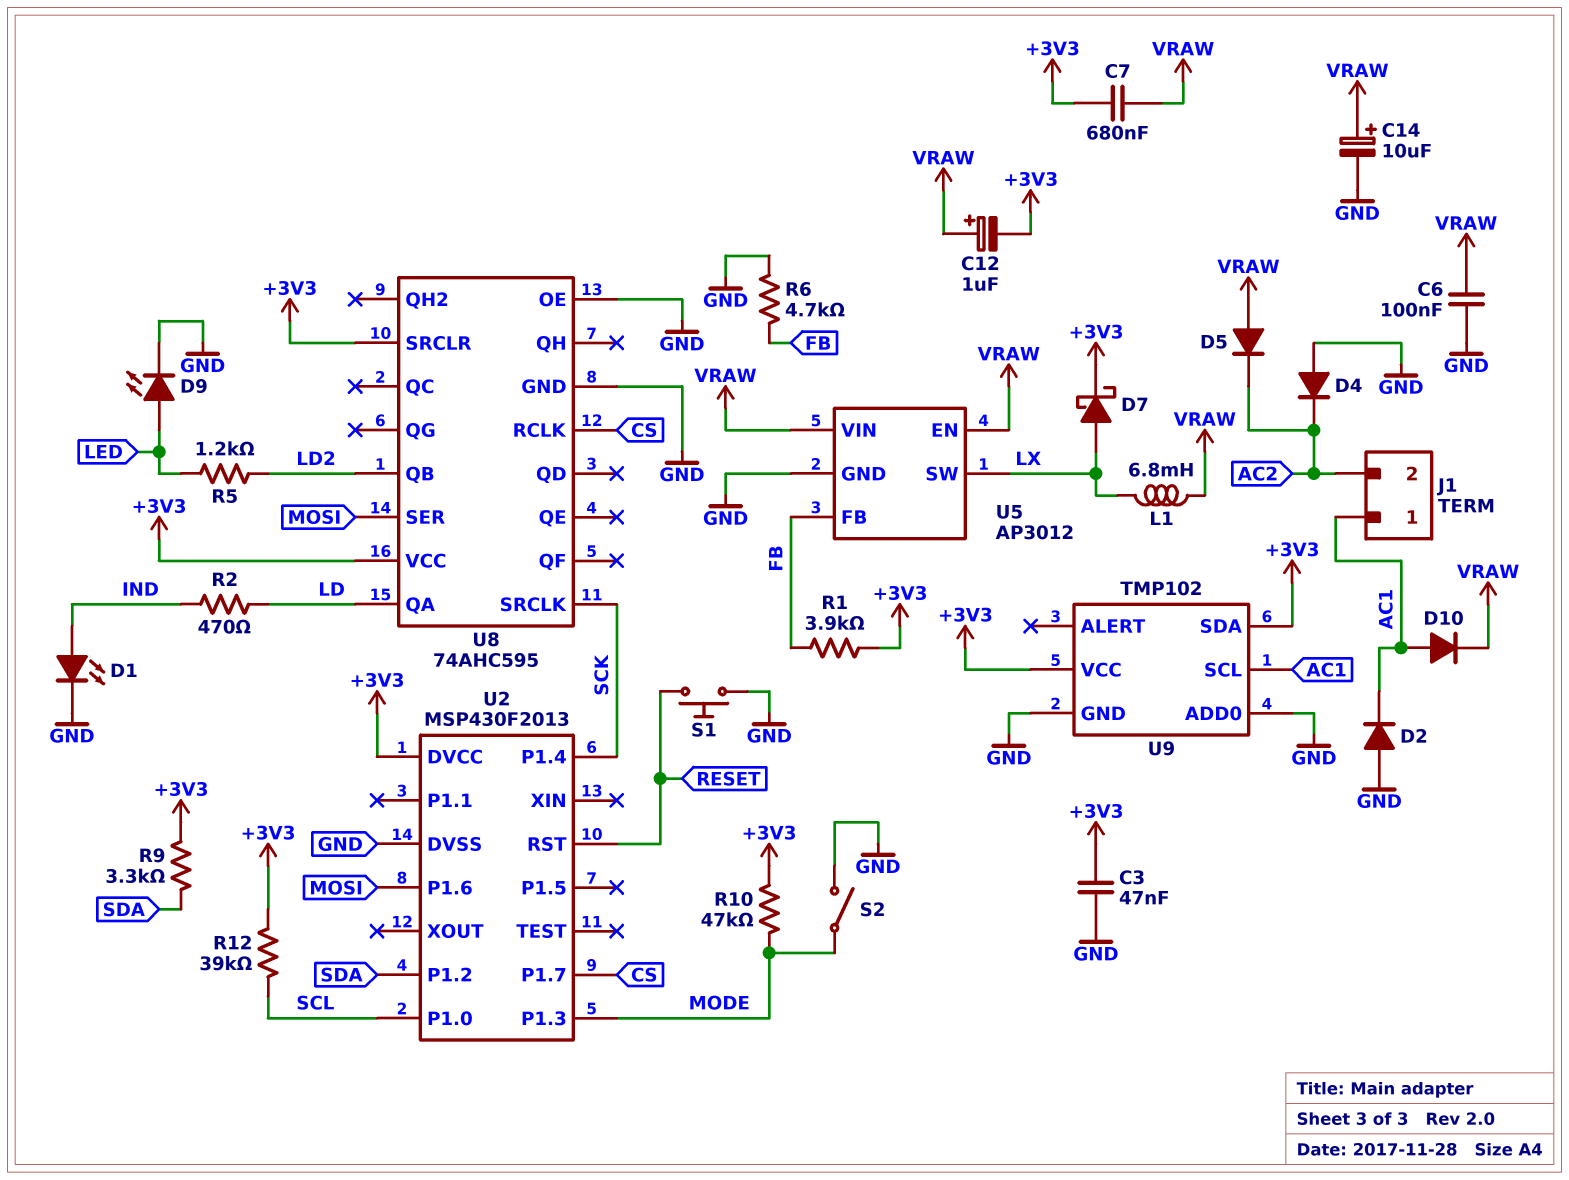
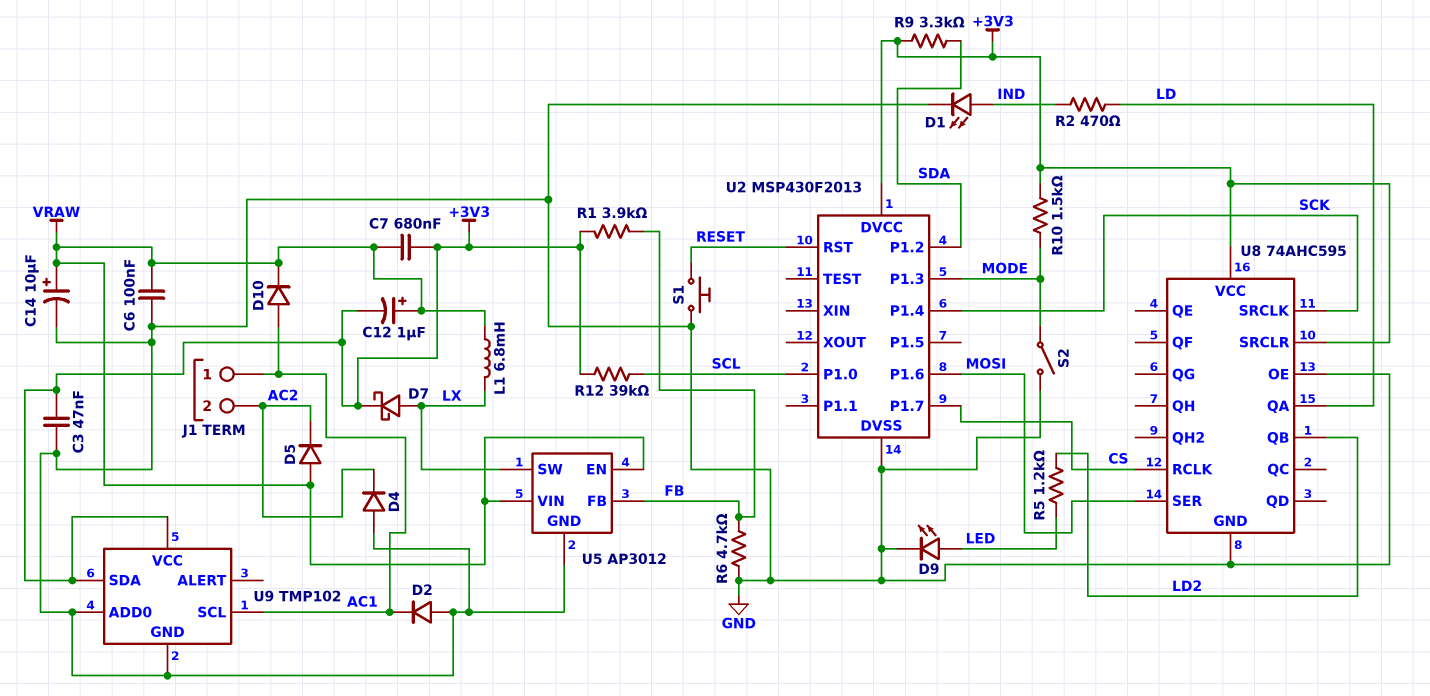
R10: 47k (+3V3, MODE) -> 1.5k (+3V3, MODE)

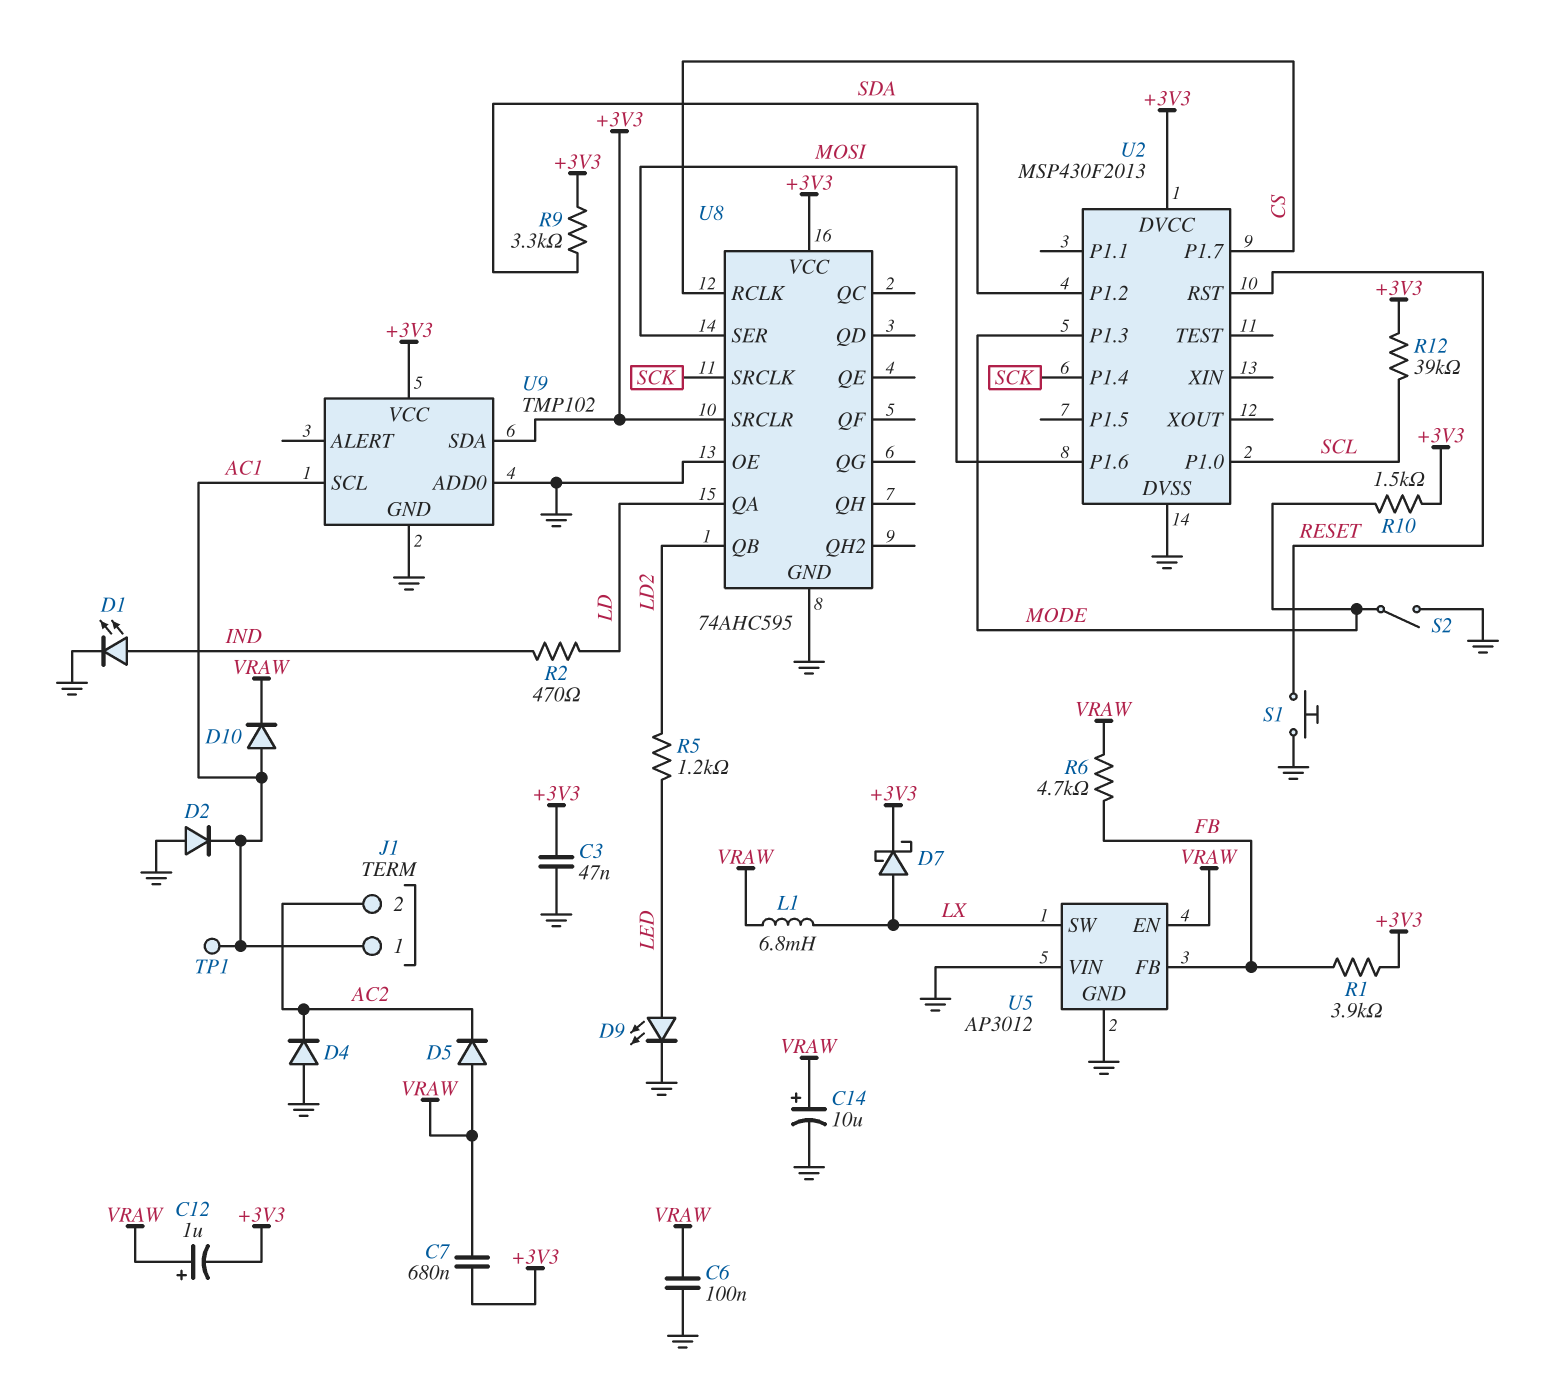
R6: 4.7k (FB, GND) -> 4.7k (FB, VRAW)
TP1: none -> test point (AC1)
U5 pin VIN: VRAW -> GND

